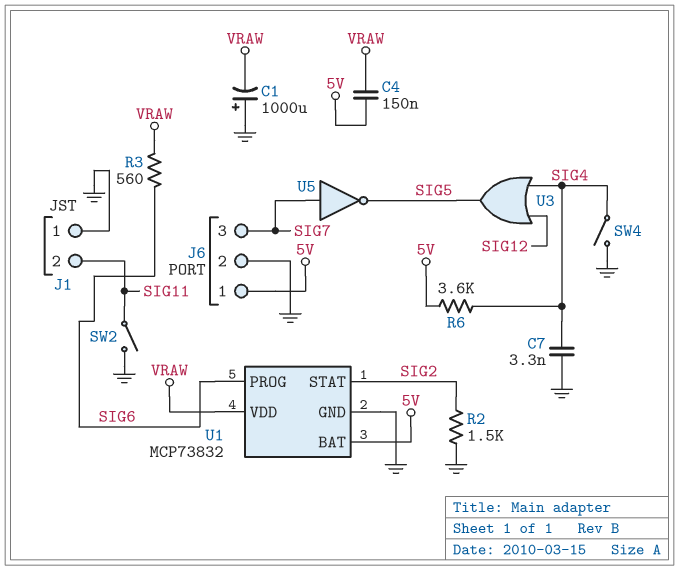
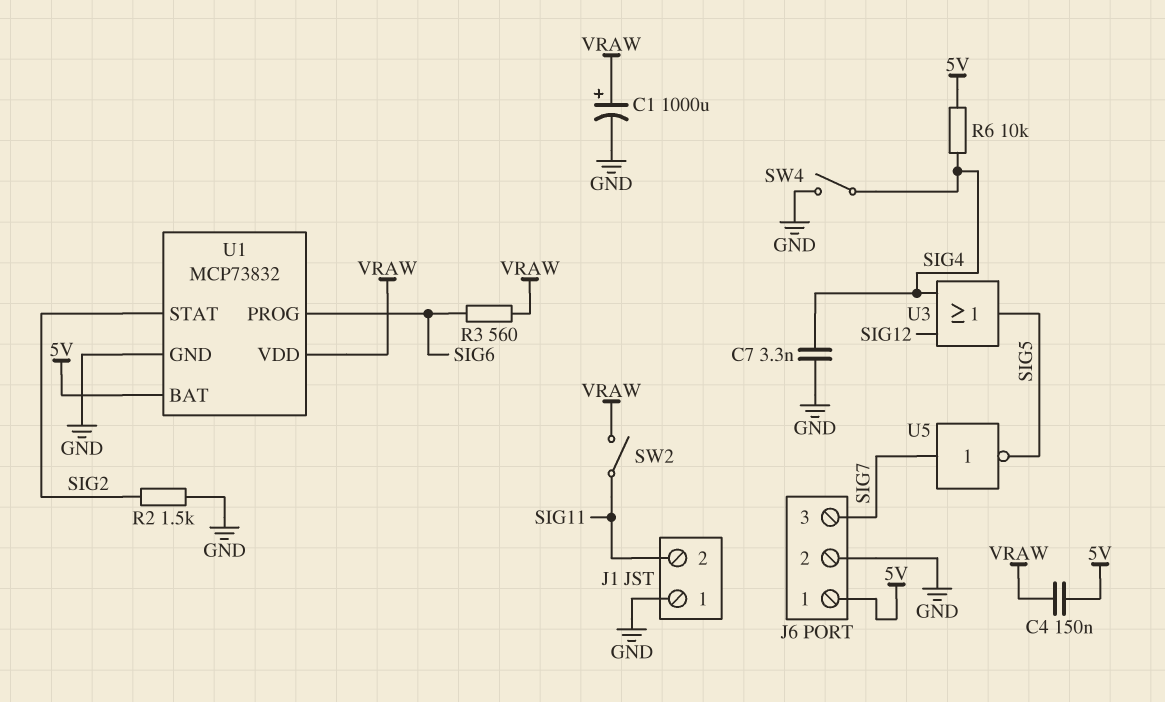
C1: 1000uF (plus GND, minus VRAW) -> 1000uF (plus VRAW, minus GND)
R6: 3.6k (5V, SIG4) -> 10k (5V, SIG4)
SW2: switch (GND, SIG11) -> switch (SIG11, VRAW)

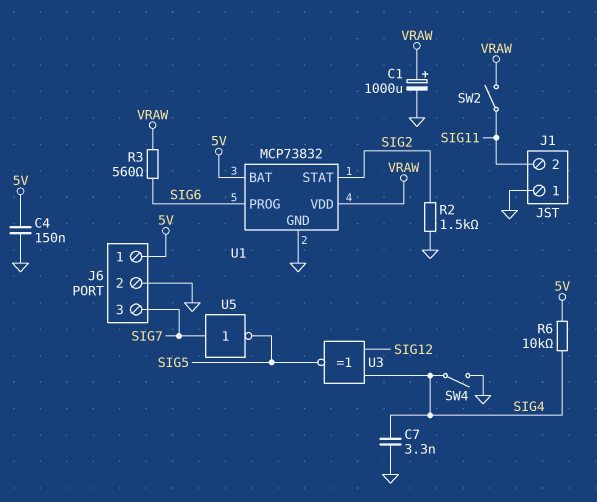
C4: 150nF (5V, VRAW) -> 150nF (5V, GND)
U3: OR (in SIG4, in SIG12, out SIG5) -> XNOR (in SIG4, in SIG12, out SIG5)

